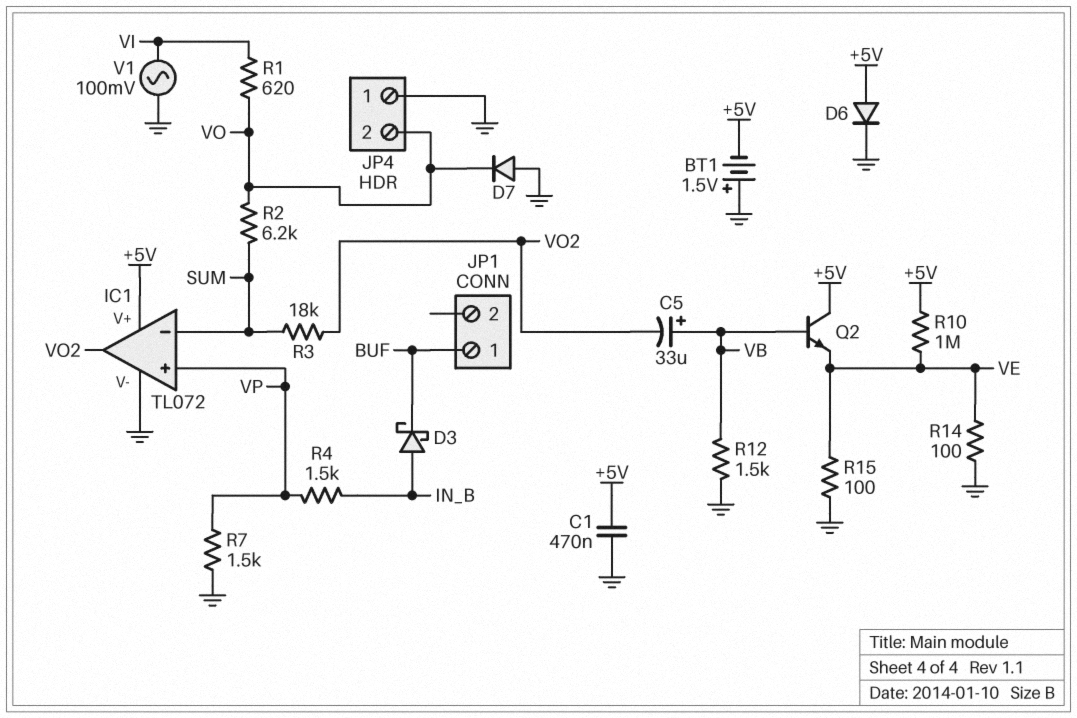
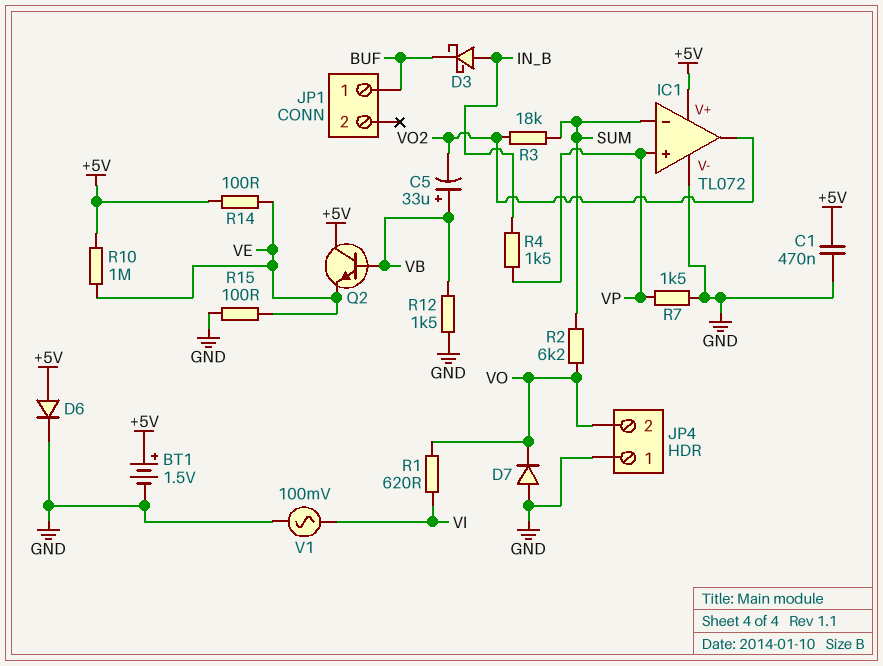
BT1: 1.5V (plus GND, minus +5V) -> 1.5V (plus +5V, minus GND)
R14: 100 (GND, VE) -> 100 (+5V, VE)

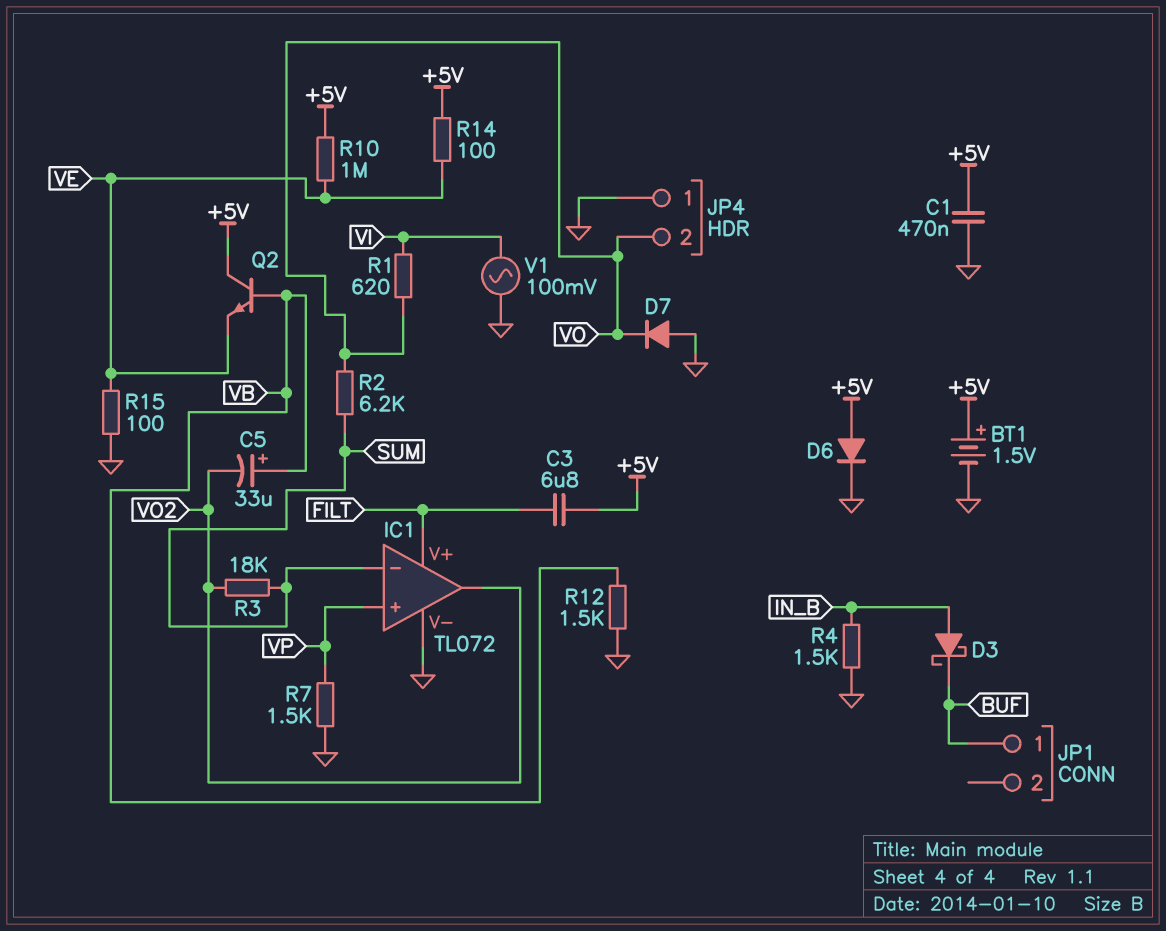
C3: none -> 6.8uF (+5V, FILT)
IC1 pin V+: +5V -> FILT
R4: 1.5k (IN_B, VP) -> 1.5k (GND, IN_B)

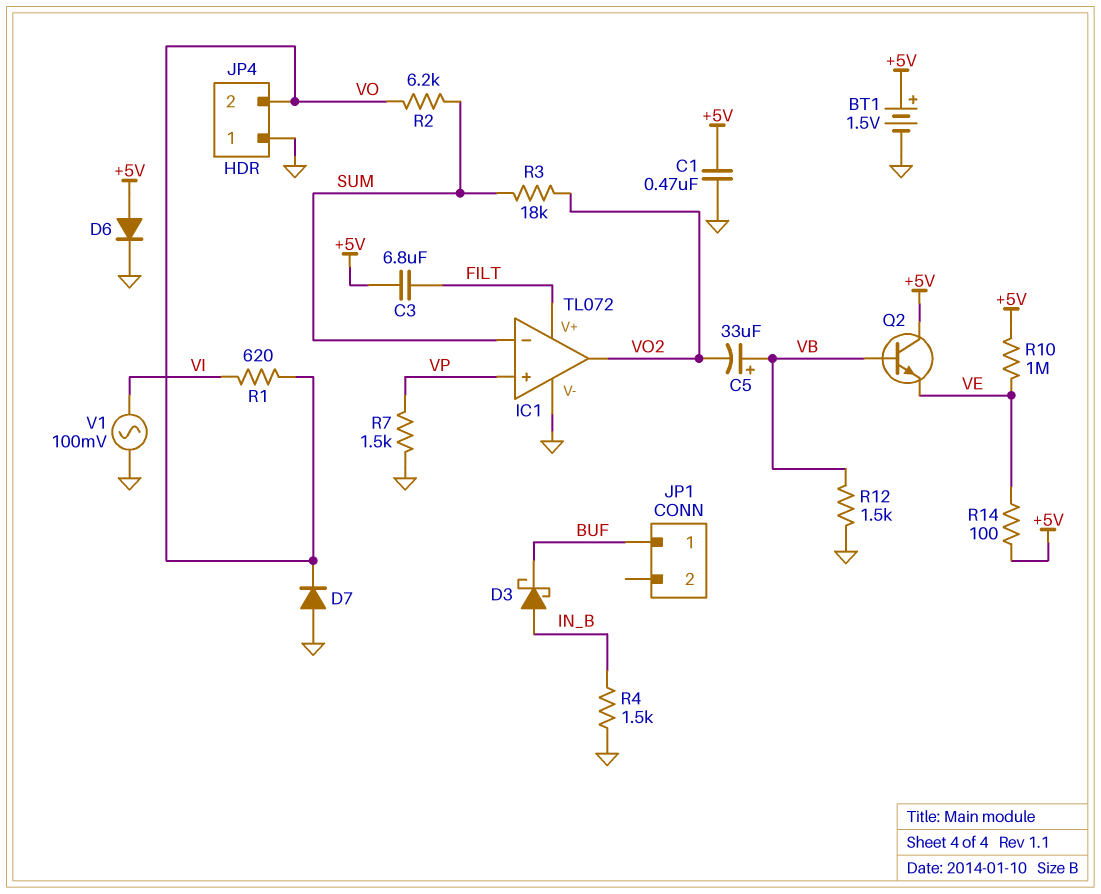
R15: 100 (GND, VE) -> none

